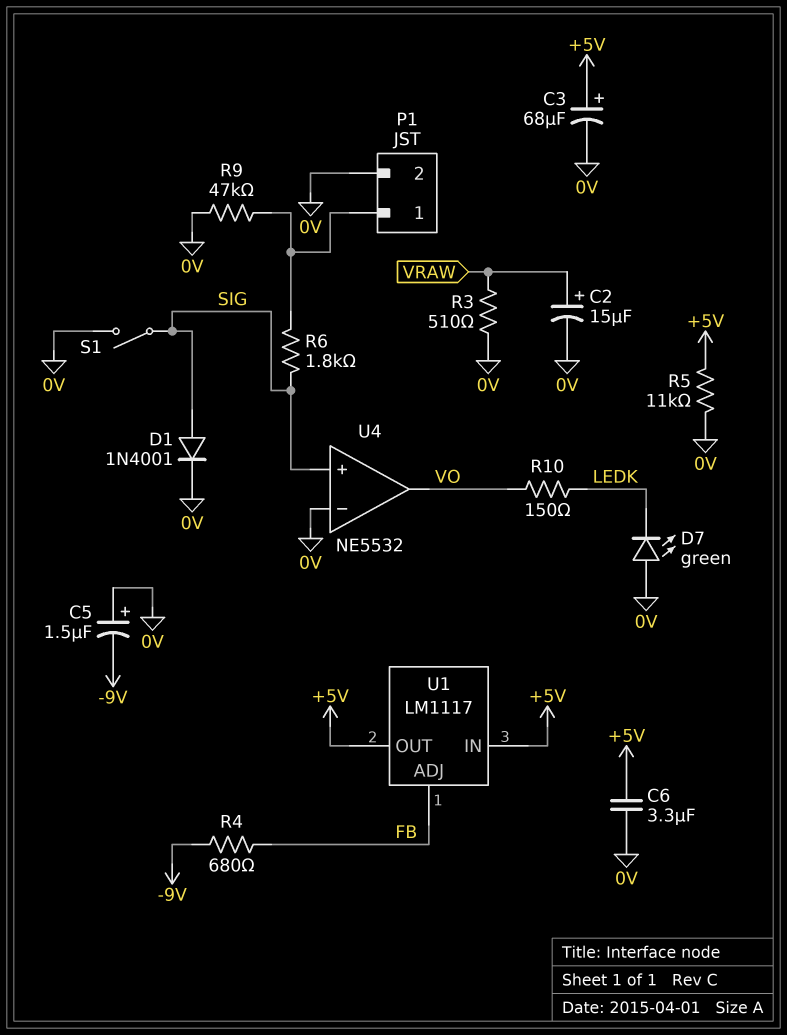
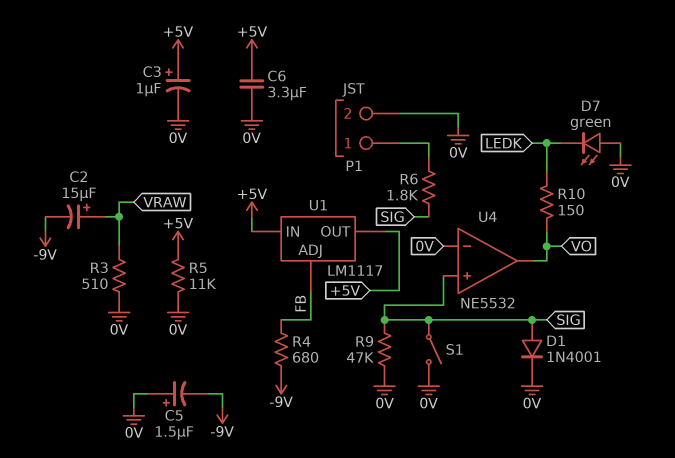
C2: 15uF (plus VRAW, minus 0V) -> 15uF (plus VRAW, minus -9V)
C3: 68uF (plus +5V, minus 0V) -> 1uF (plus +5V, minus 0V)
R9: 47k (0V, P1/1) -> 47k (0V, SIG)

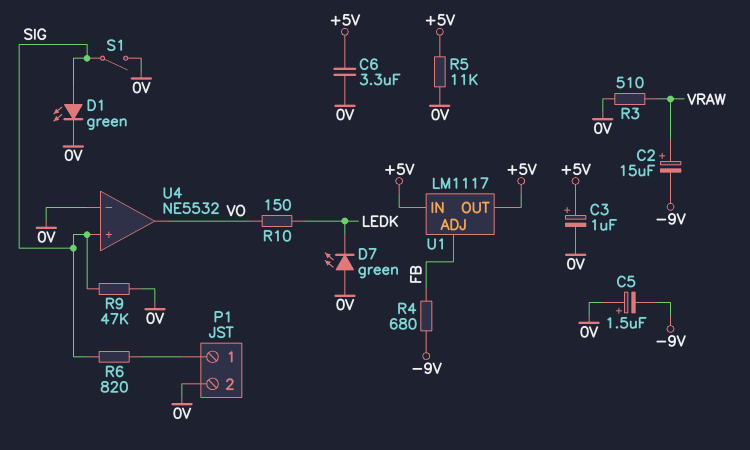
D1: diode 1N4001 (A SIG, K 0V) -> LED green (A SIG, K 0V)
R6: 1.8k (P1/1, SIG) -> 820 (P1/1, SIG)

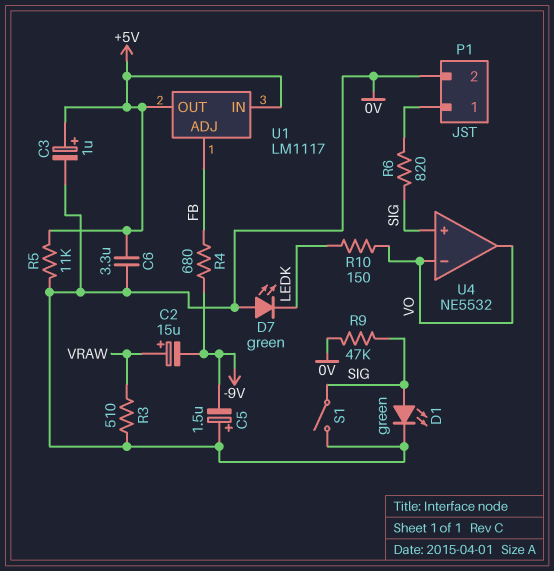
U4 pin in-: 0V -> VO

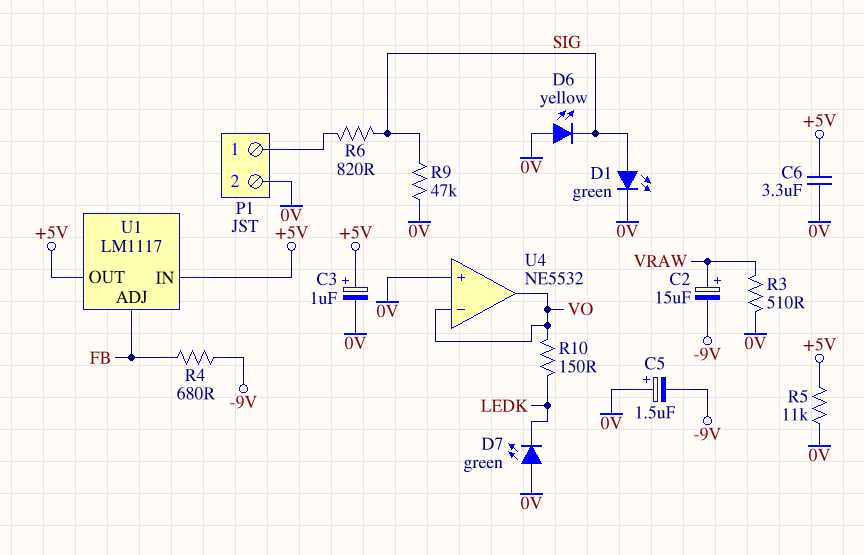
D6: none -> LED yellow (A 0V, K SIG)
S1: switch (0V, SIG) -> none
U4 pin in+: SIG -> 0V

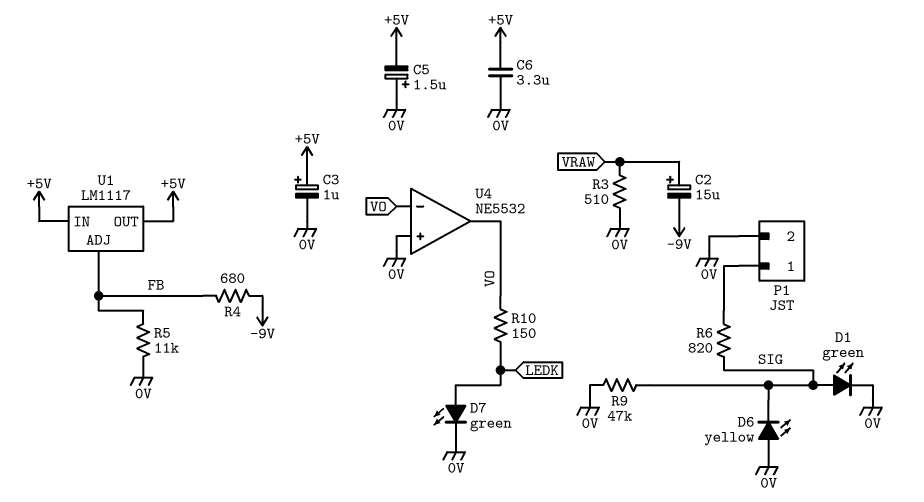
C5: 1.5uF (plus 0V, minus -9V) -> 1.5uF (plus 0V, minus +5V)
D7: LED green (A 0V, K LEDK) -> LED green (A LEDK, K 0V)
R5: 11k (+5V, 0V) -> 11k (0V, FB)

